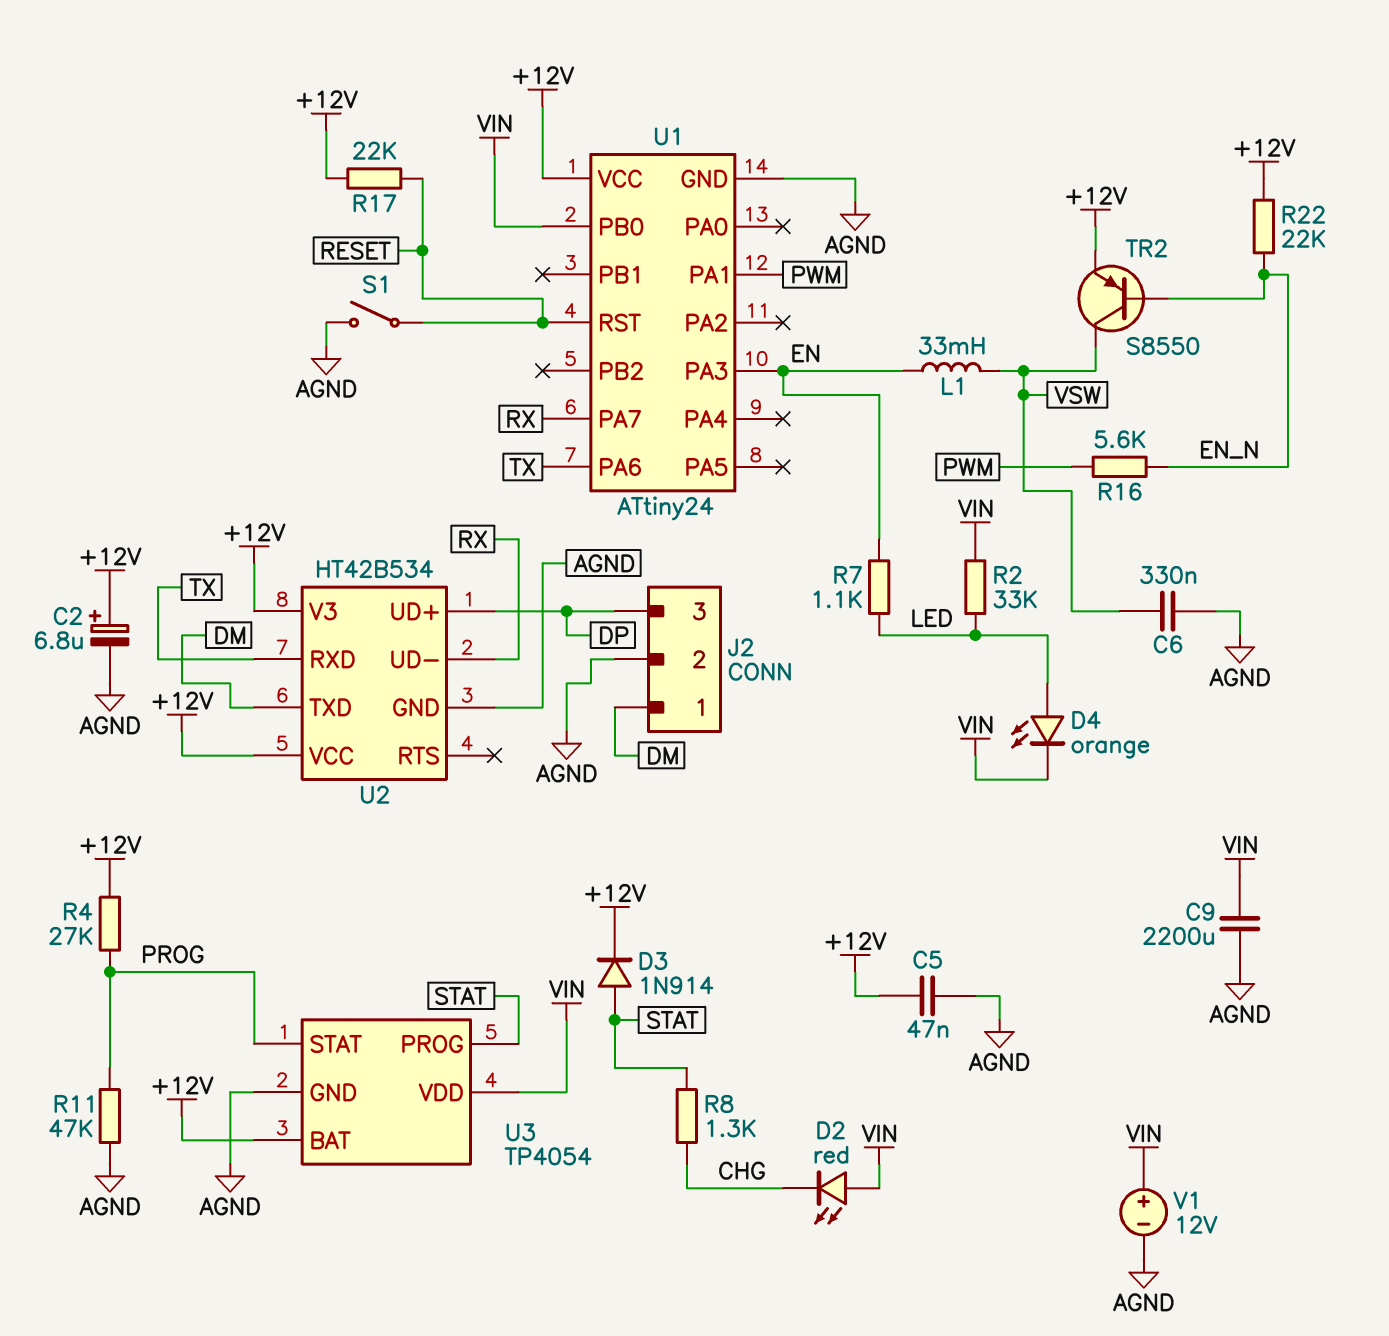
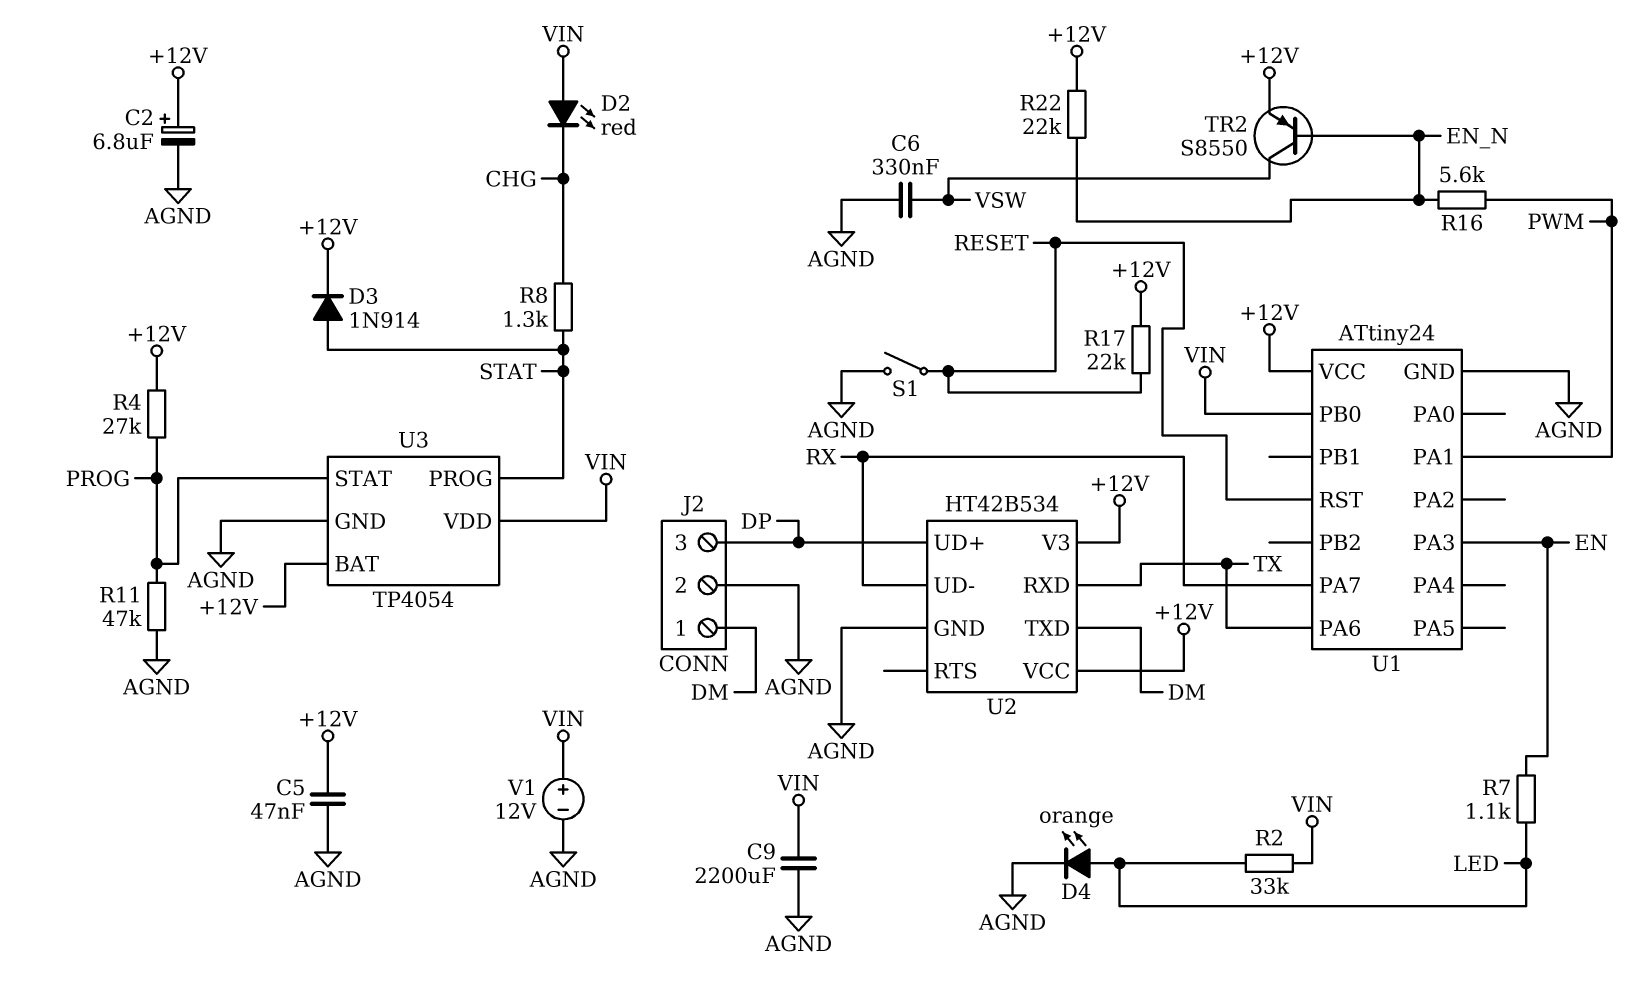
D4: LED orange (A LED, K VIN) -> LED orange (A LED, K AGND)
L1: 33mH (EN, VSW) -> none

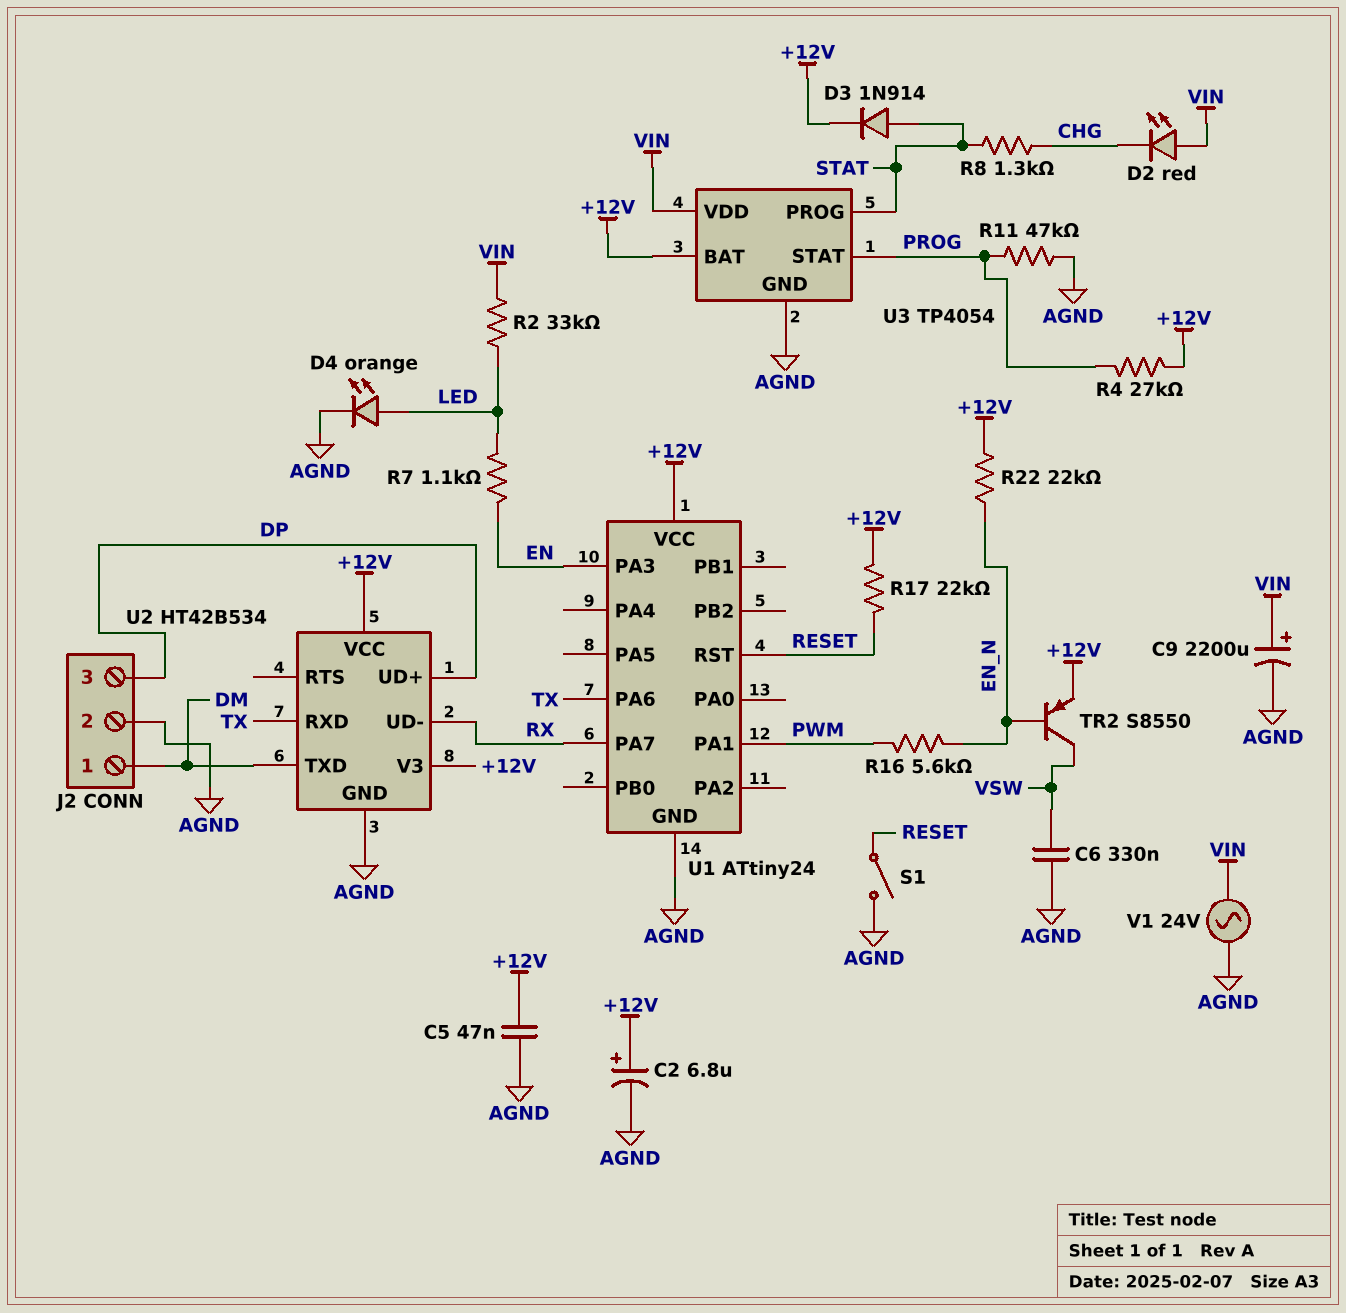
C9: 2200uF (AGND, VIN) -> 2200uF (plus VIN, minus AGND)
U1 pin PB0: VIN -> none
V1: 12V (plus VIN, minus AGND) -> AC 24V (AGND, VIN)

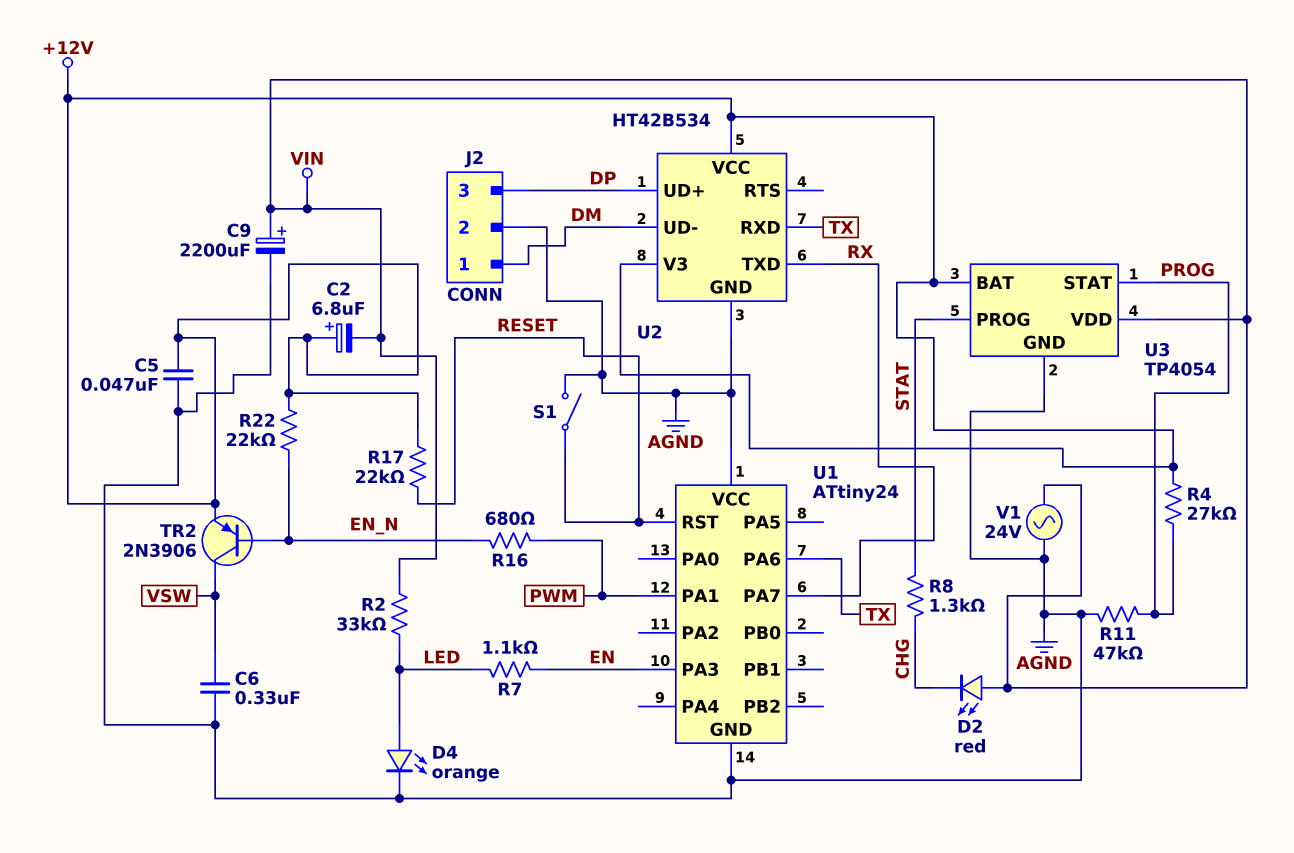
C2: 6.8uF (plus +12V, minus AGND) -> 6.8uF (plus +12V, minus VIN)
D3: diode 1N914 (A STAT, K +12V) -> none
R16: 5.6k (EN_N, PWM) -> 680 (EN_N, PWM)
TR2: PNP S8550 (B EN_N, C VSW, E +12V) -> PNP 2N3906 (B EN_N, C VSW, E +12V)
U1 pin VCC: +12V -> AGND
U2 pin TXD: DM -> RX
U2 pin UD-: RX -> DM

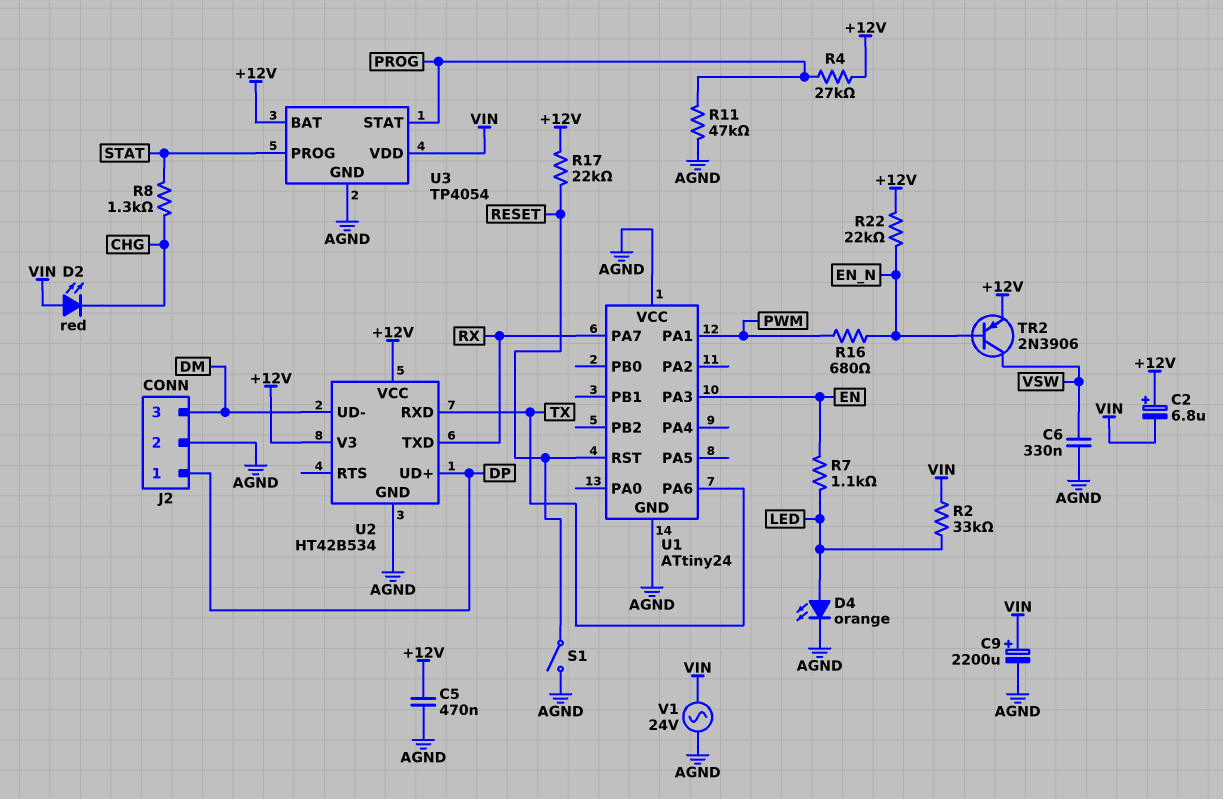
C5: 47nF (+12V, AGND) -> 470nF (+12V, AGND)
J2 pin 1: DM -> DP
J2 pin 3: DP -> DM

